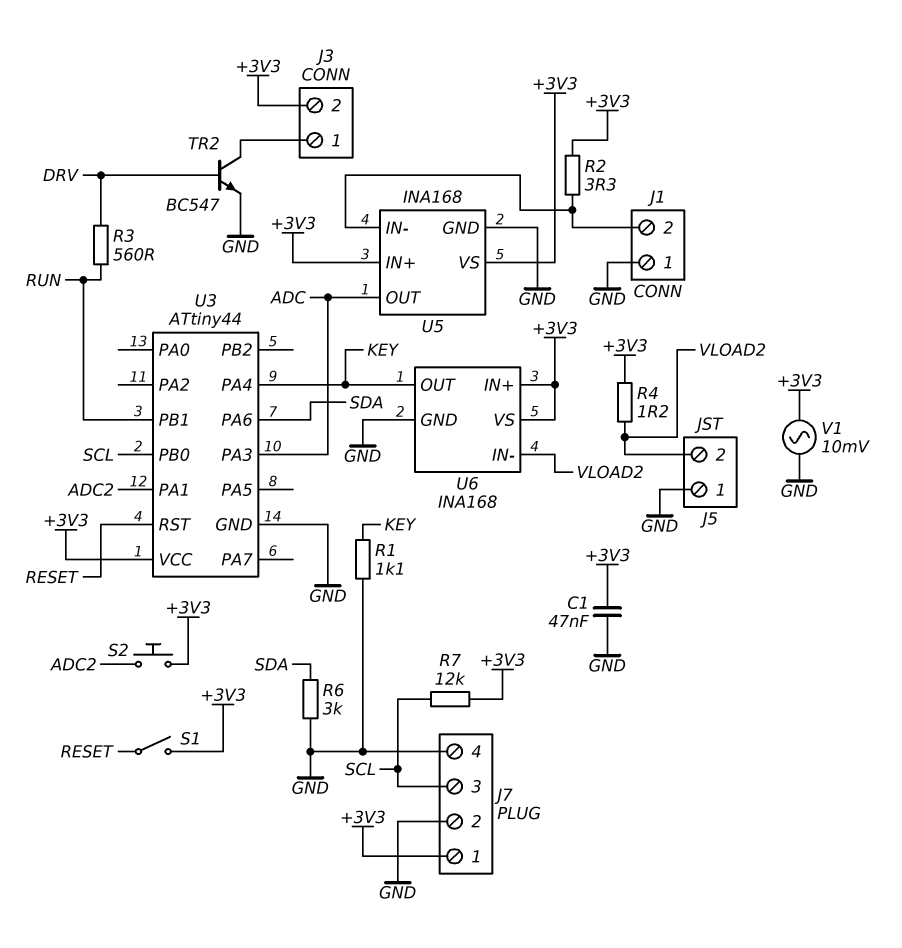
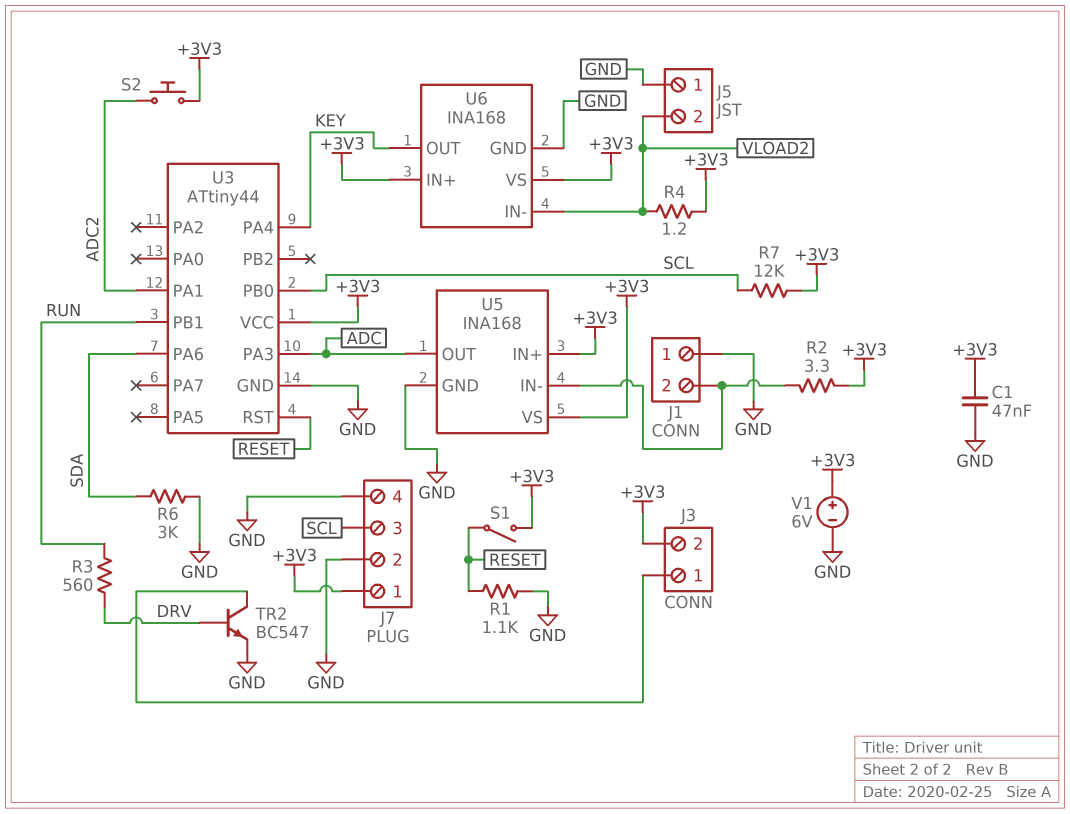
R1: 1.1k (GND, KEY) -> 1.1k (GND, RESET)
V1: AC 10mV (+3V3, GND) -> 6V (plus +3V3, minus GND)

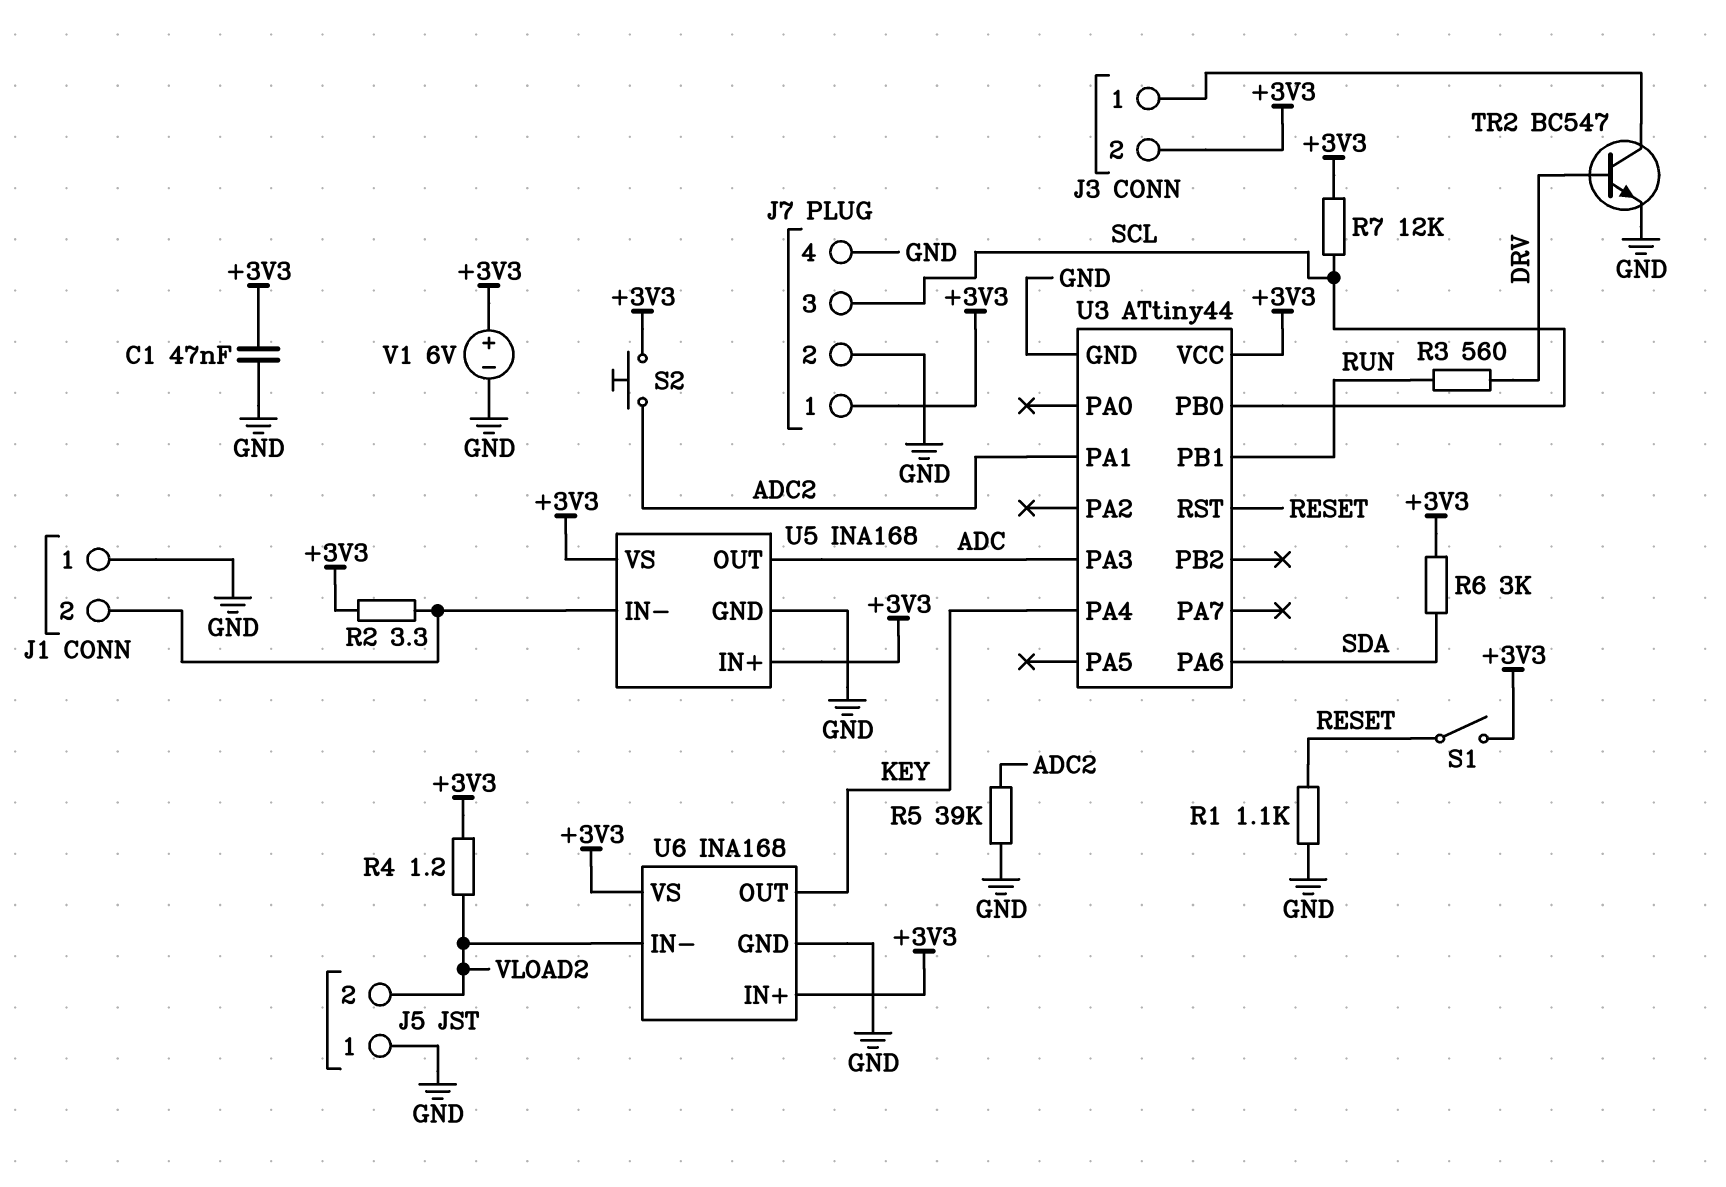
R5: none -> 39k (ADC2, GND)
R6: 3k (GND, SDA) -> 3k (+3V3, SDA)

